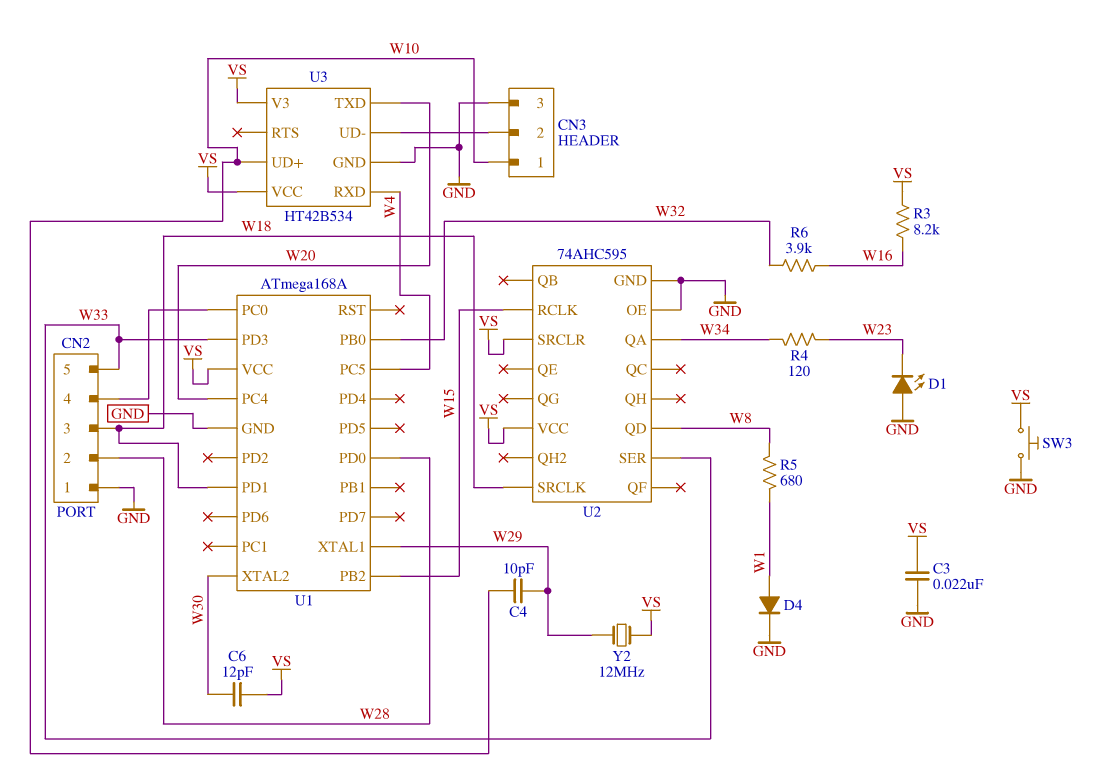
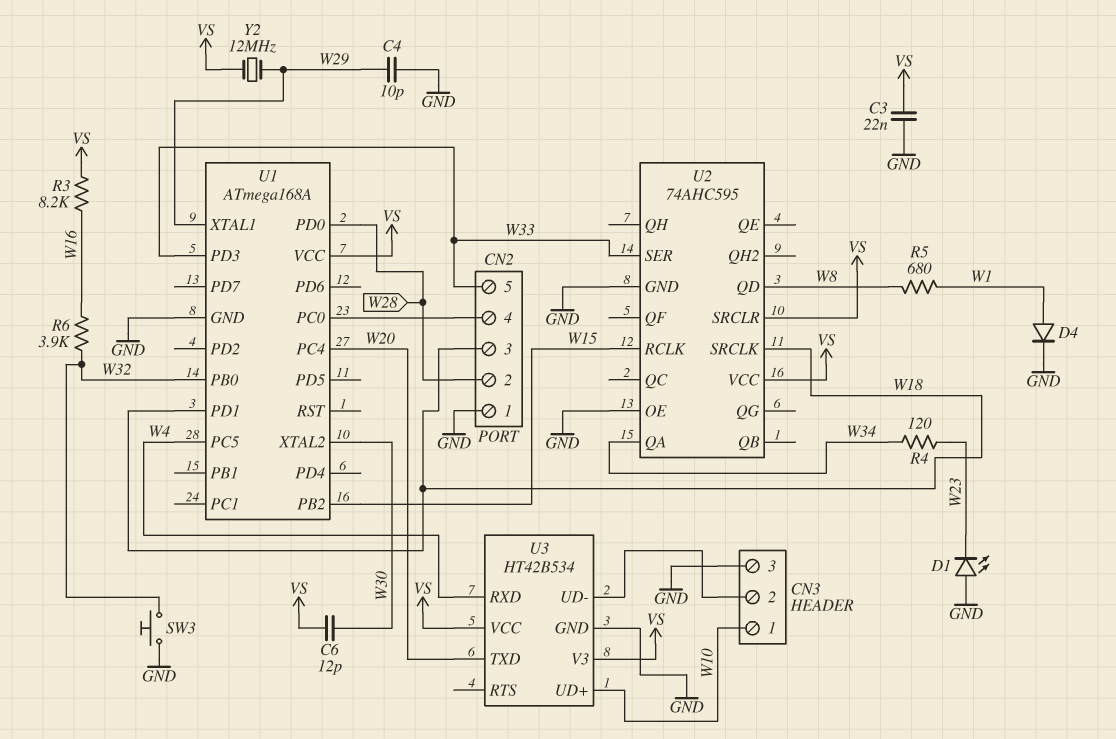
C4: 10pF (W10, W29) -> 10pF (GND, W29)
SW3: button (GND, VS) -> button (GND, W32)

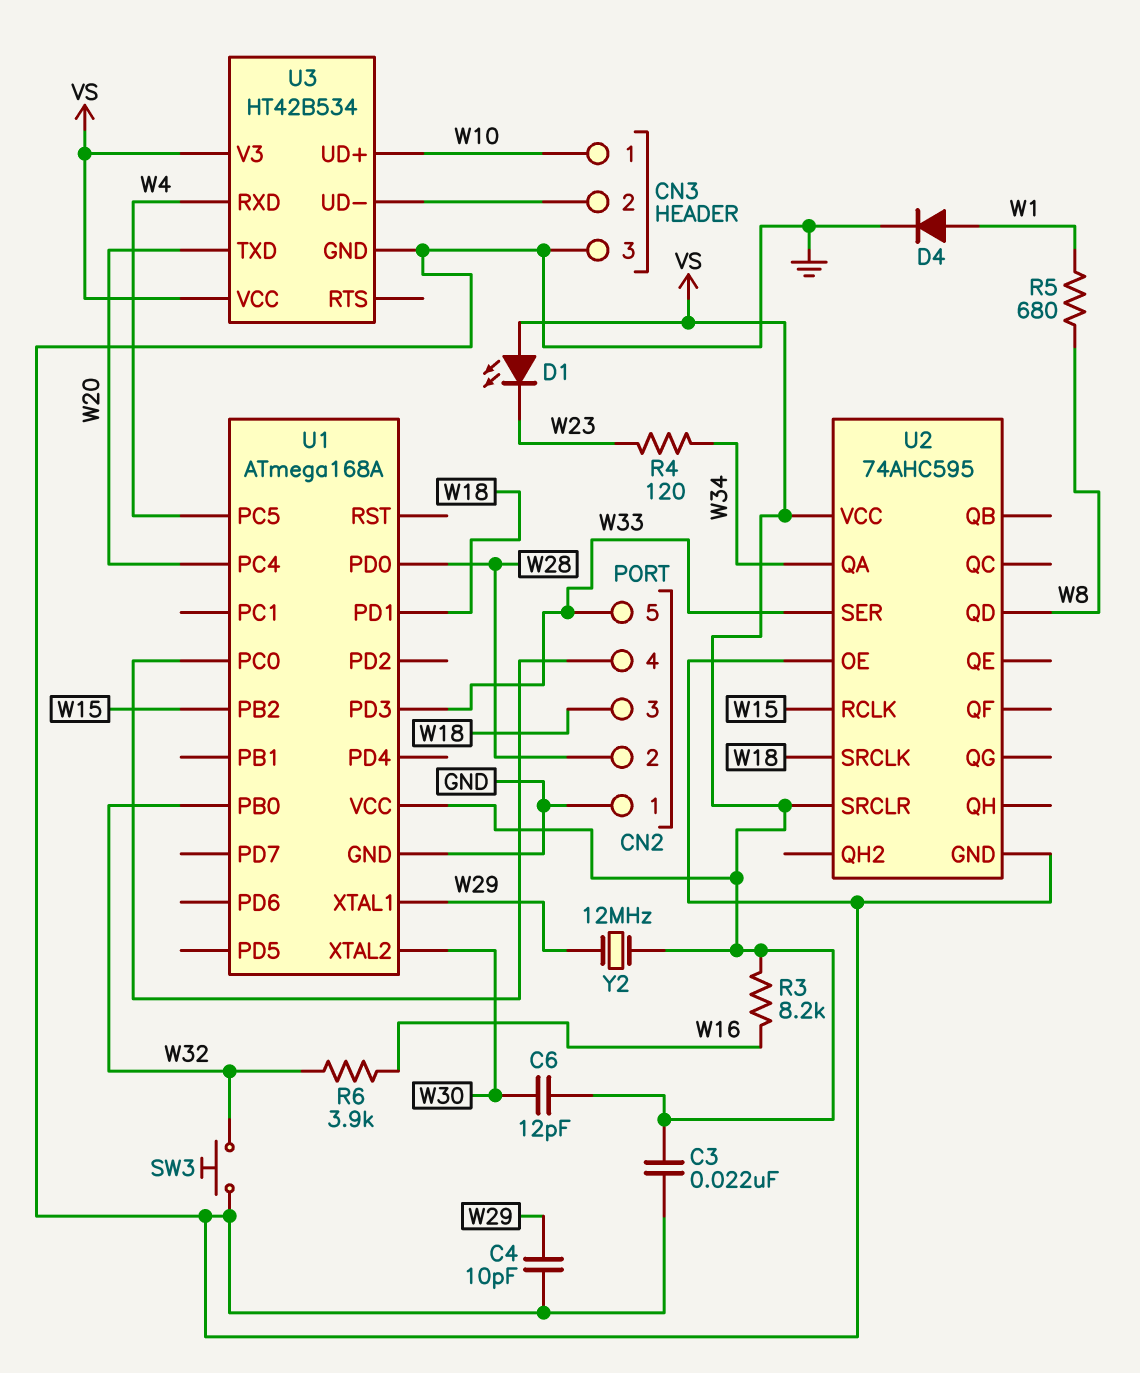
D1: LED (A GND, K W23) -> LED (A VS, K W23)

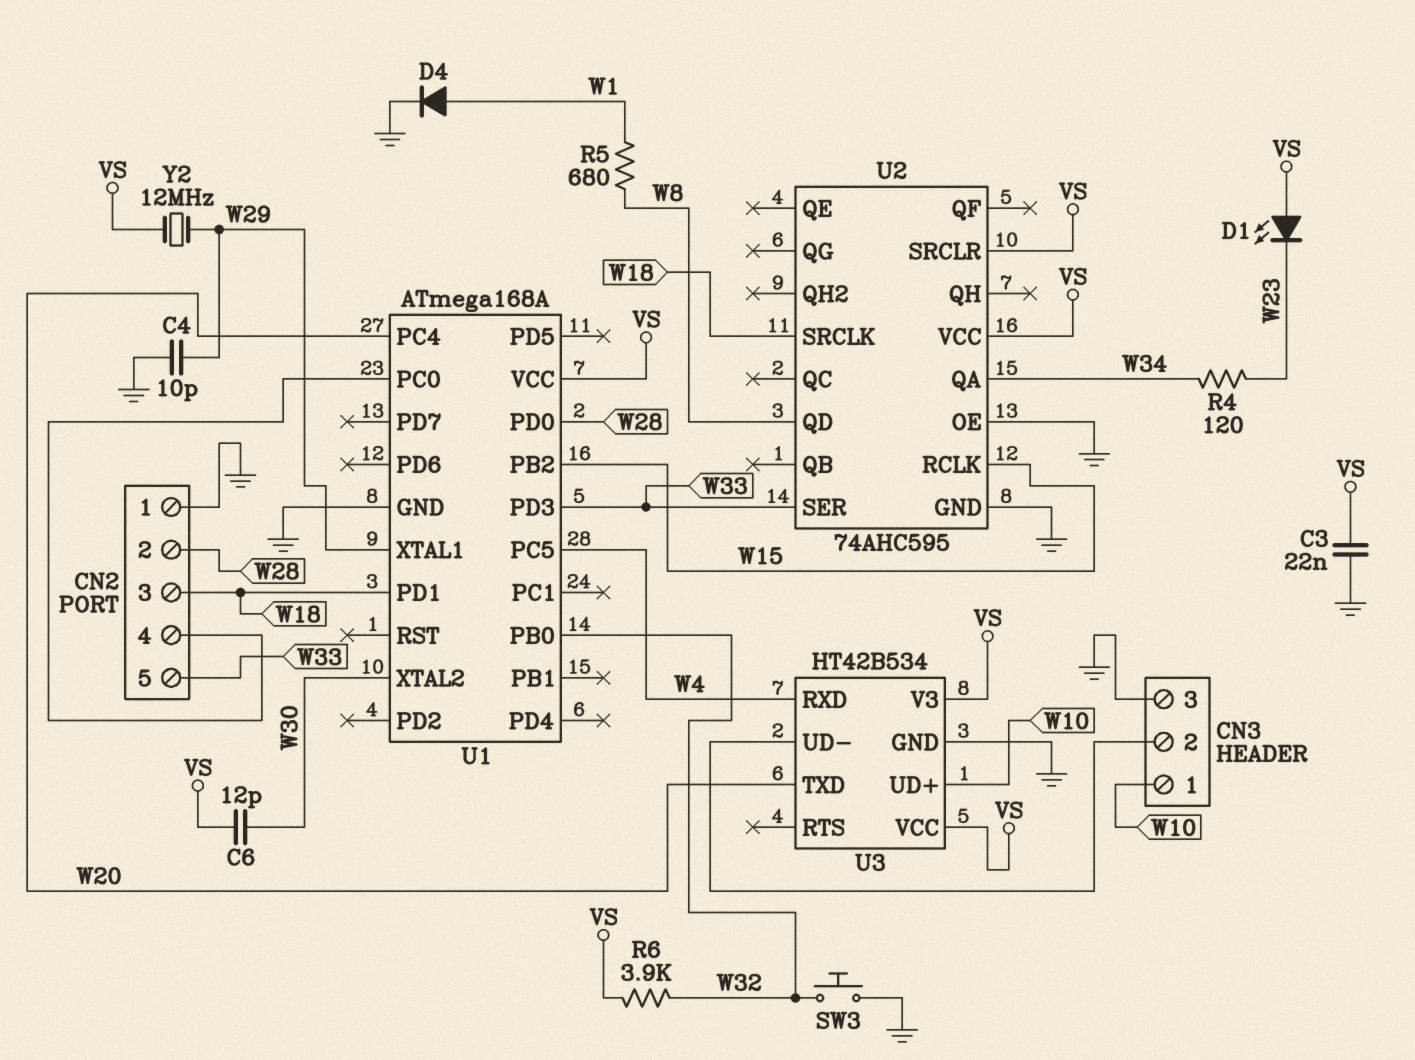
R3: 8.2k (VS, W16) -> none
R6: 3.9k (W16, W32) -> 3.9k (VS, W32)

